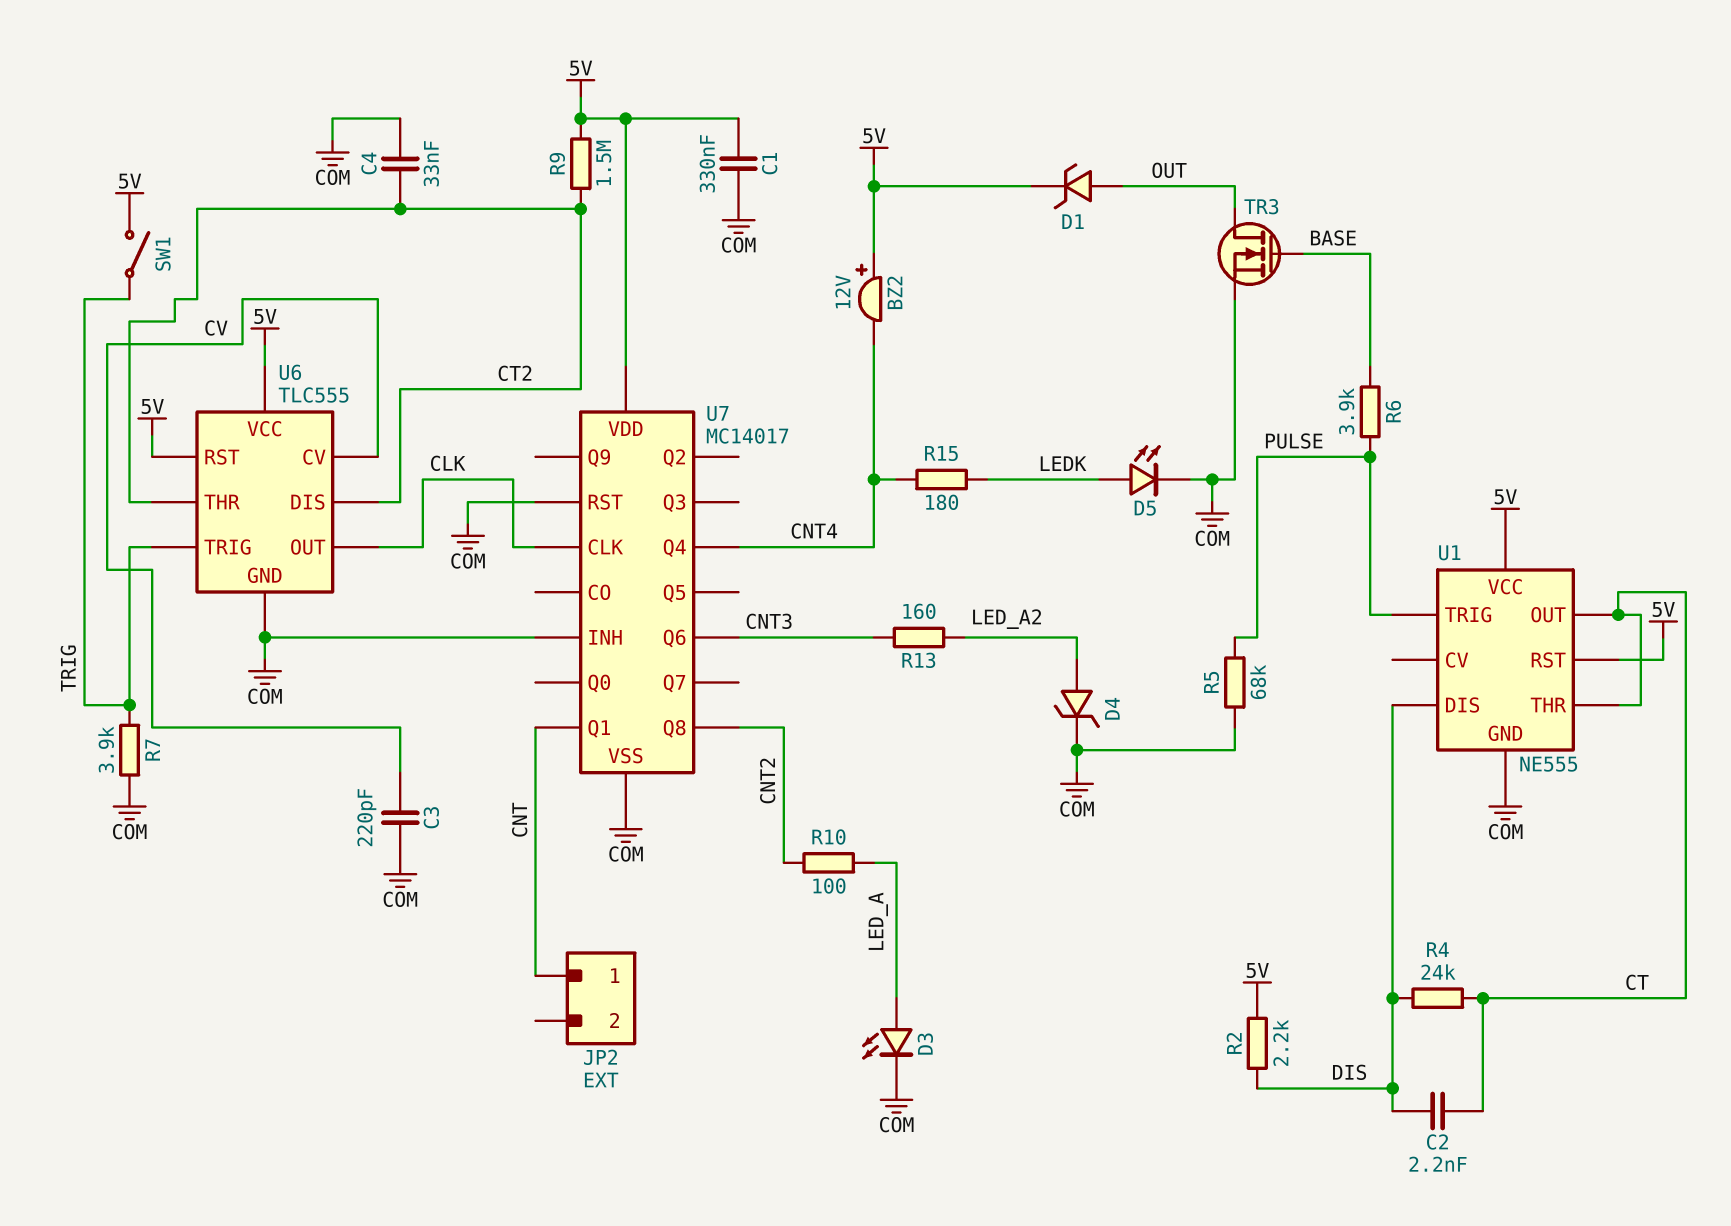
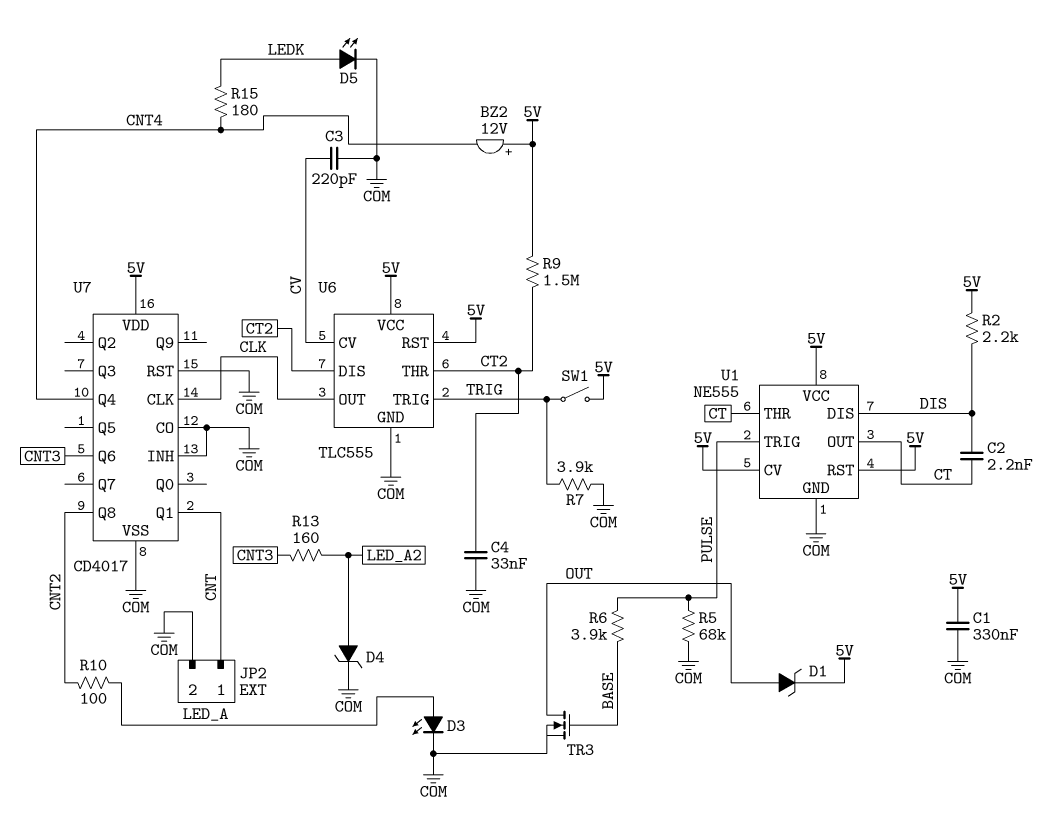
JP2 pin 2: none -> COM
R4: 24k (CT, DIS) -> none
U1 pin CV: none -> 5V
U7: MC14017 -> CD4017
U7 pin CO: none -> COM

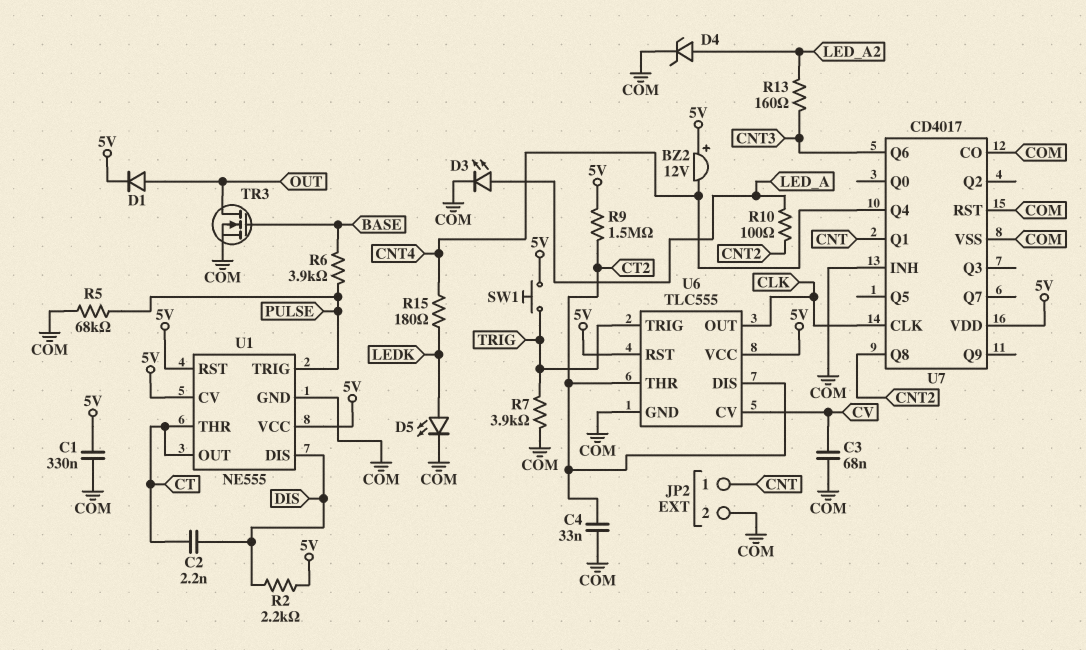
C3: 220pF (COM, CV) -> 68nF (COM, CV)
D1: zener (A OUT, K 5V) -> diode (A OUT, K 5V)
SW1: switch (5V, TRIG) -> button (5V, TRIG)

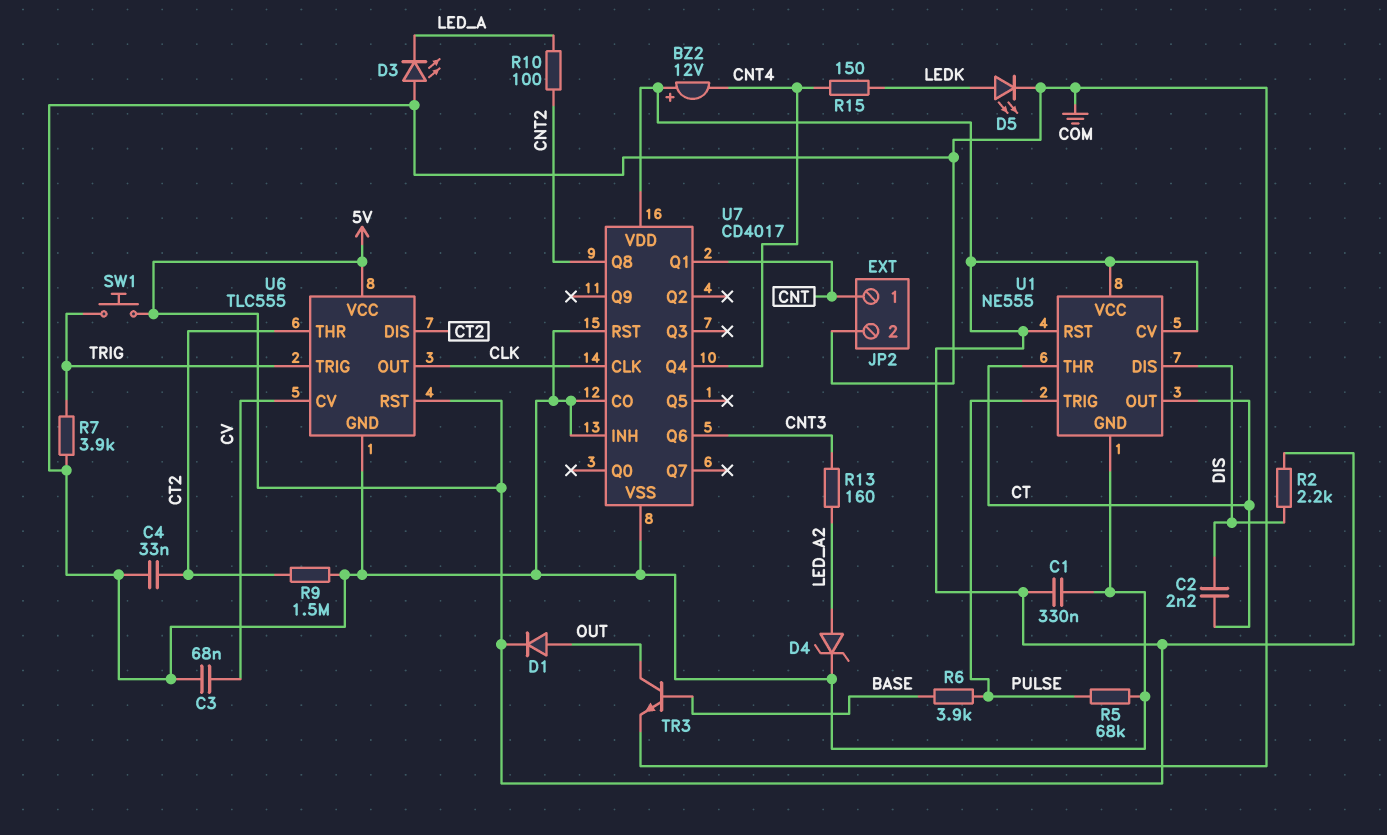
D3: LED (A LED_A, K COM) -> LED (A COM, K LED_A)
R9: 1.5M (5V, CT2) -> 1.5M (COM, CT2)
R15: 180 (CNT4, LEDK) -> 150 (CNT4, LEDK)
TR3: NMOS (G BASE, D OUT, S COM) -> NPN (B BASE, C OUT, E COM)

